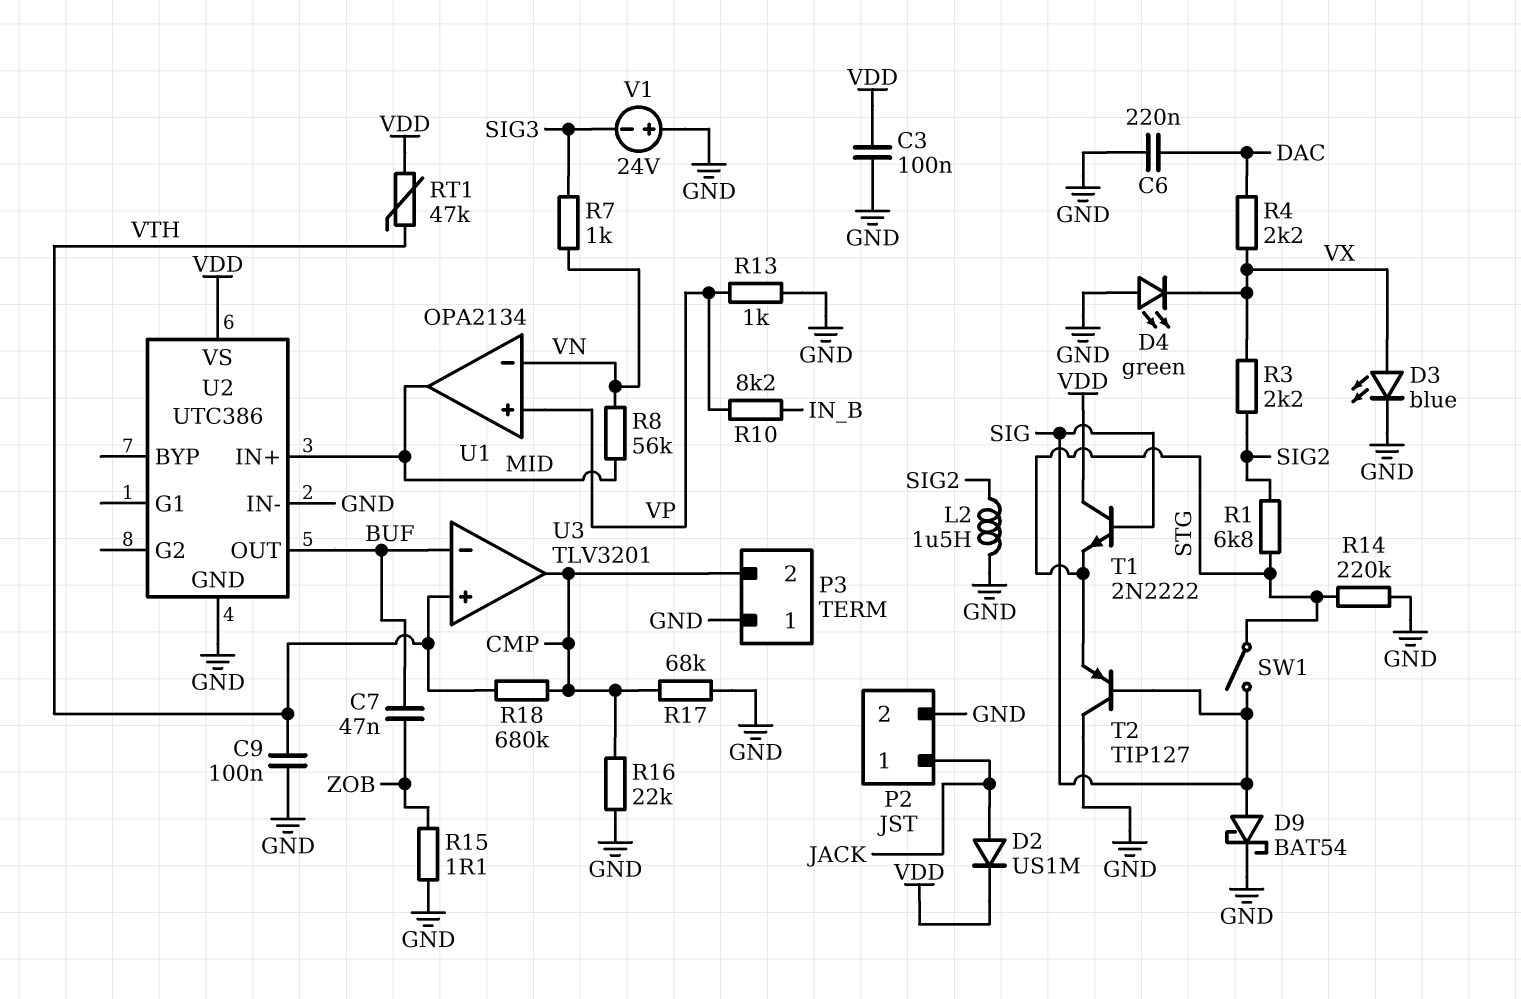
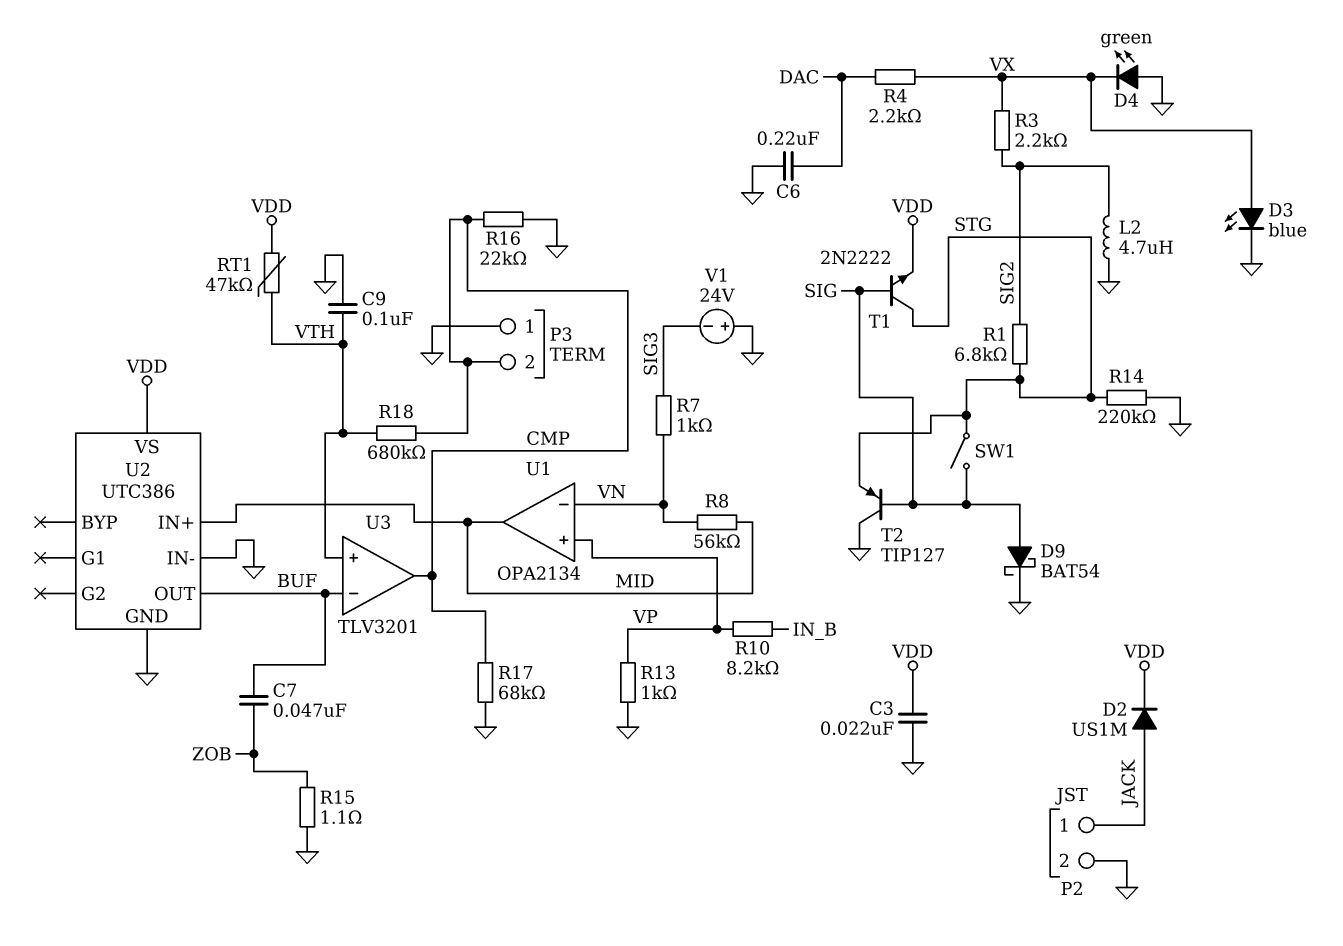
C3: 100nF (GND, VDD) -> 22nF (GND, VDD)
L2: 1.5uH (GND, SIG2) -> 4.7uH (GND, SIG2)
T1: NPN 2N2222 (B SIG, C VDD, E STG) -> NPN 2N2222 (B SIG, C STG, E VDD)

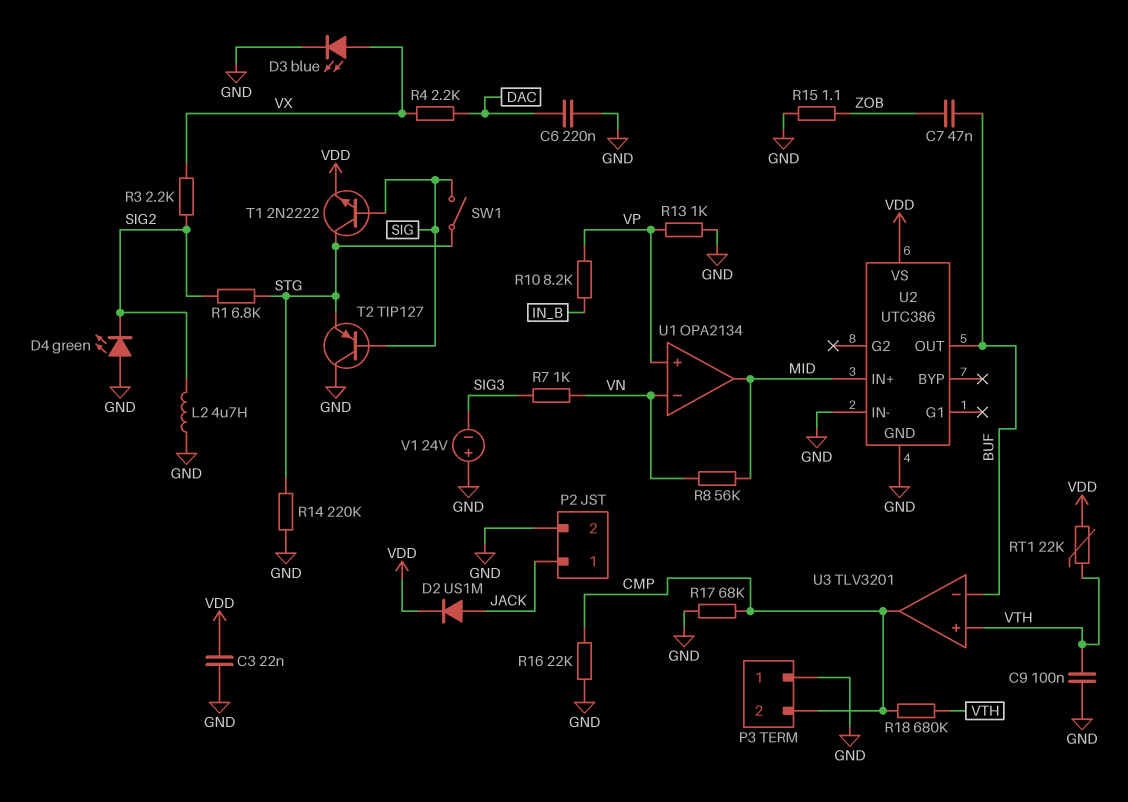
D4: LED green (A GND, K VX) -> LED green (A GND, K SIG2)
D9: schottky BAT54 (A SIG, K GND) -> none
RT1: 47k (VDD, VTH) -> 22k (VDD, VTH)

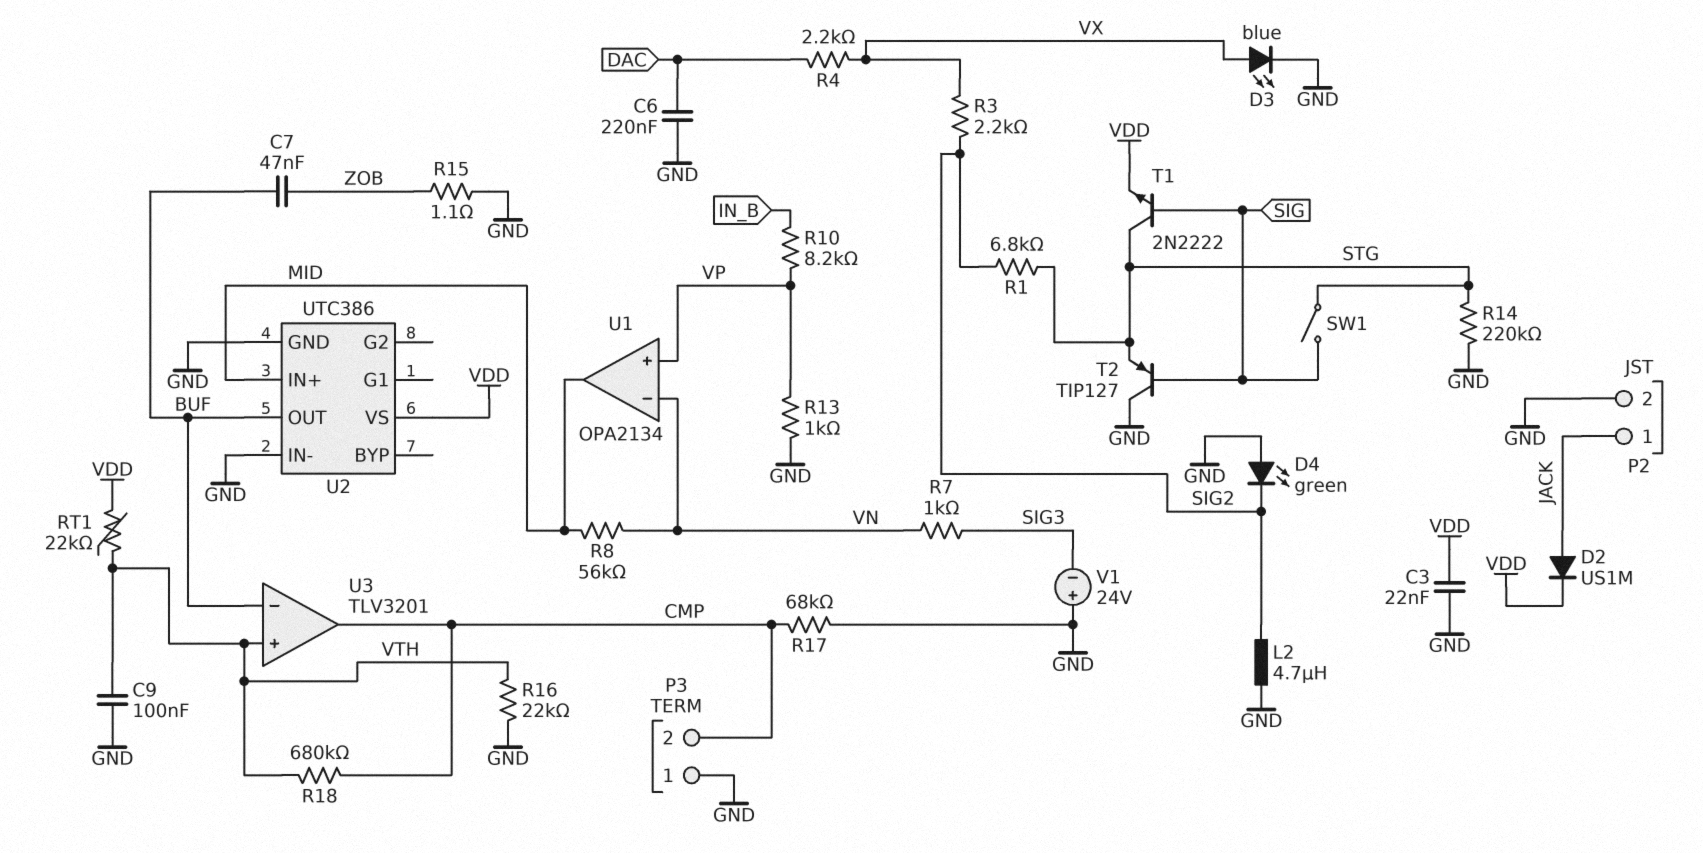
R16: 22k (CMP, GND) -> 22k (GND, VTH)

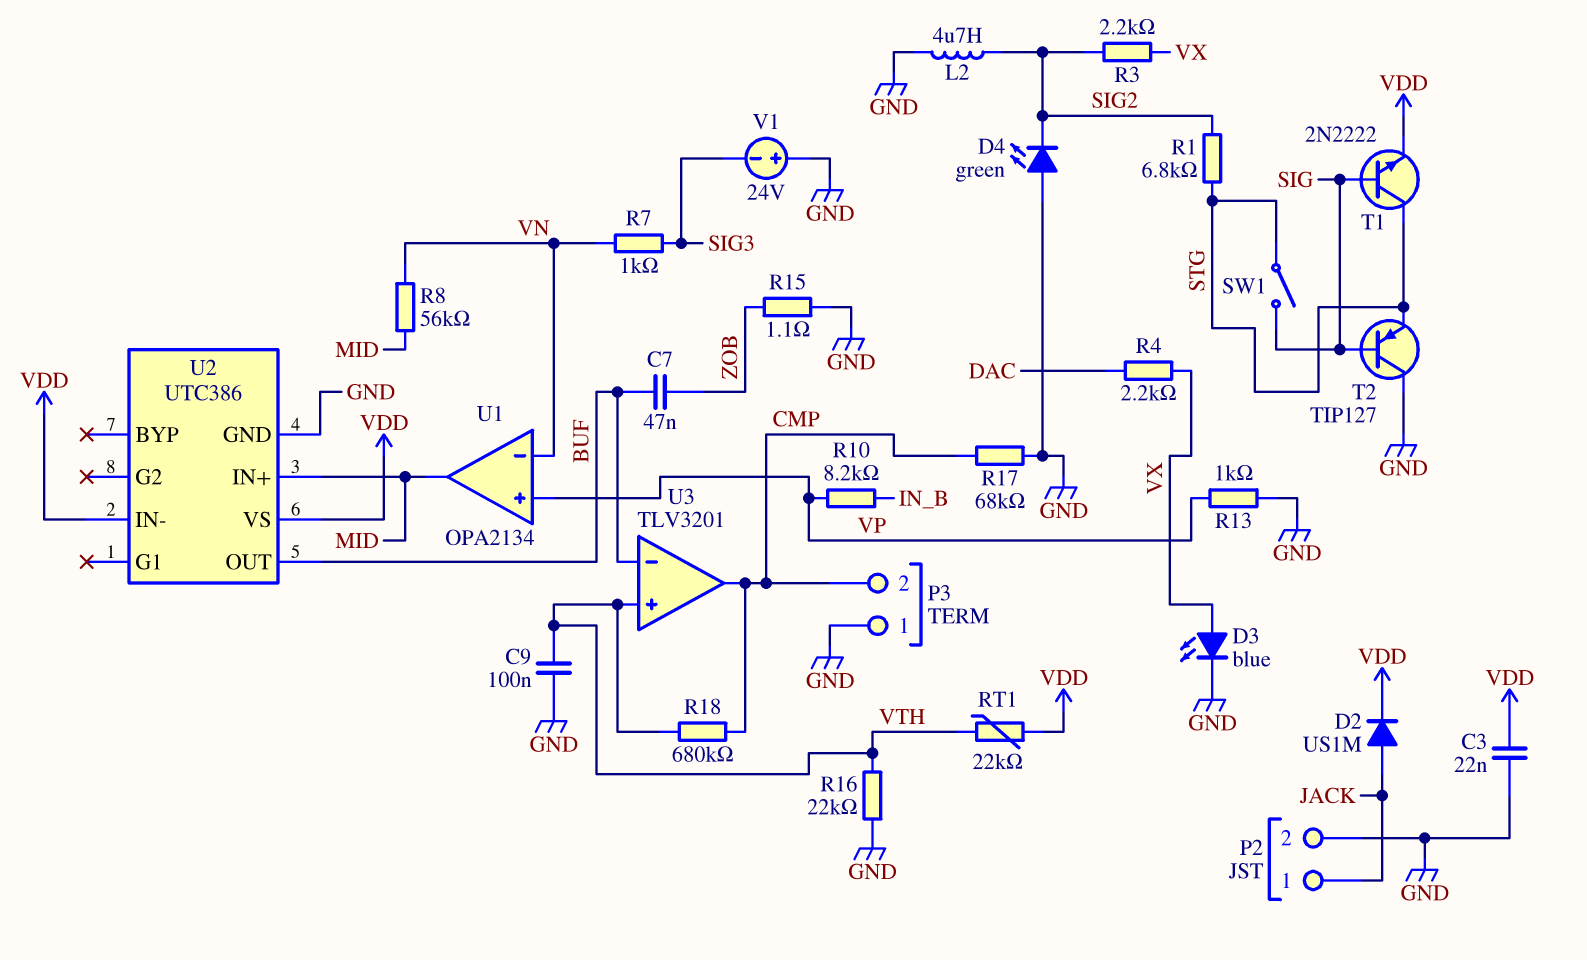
C6: 220nF (DAC, GND) -> none
R14: 220k (GND, STG) -> none
U2 pin IN-: GND -> VDD

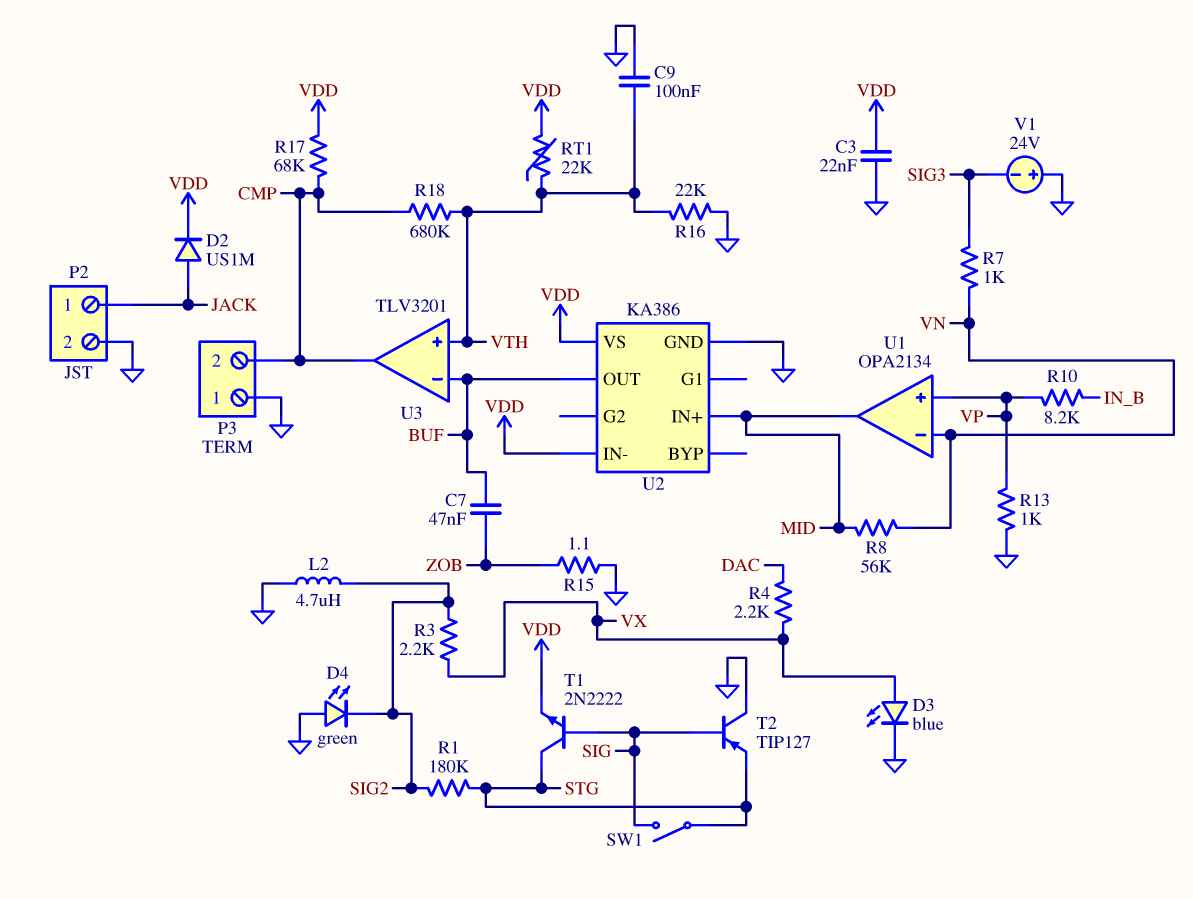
R1: 6.8k (SIG2, STG) -> 180k (SIG2, STG)
R17: 68k (CMP, GND) -> 68k (CMP, VDD)
U2: UTC386 -> KA386

